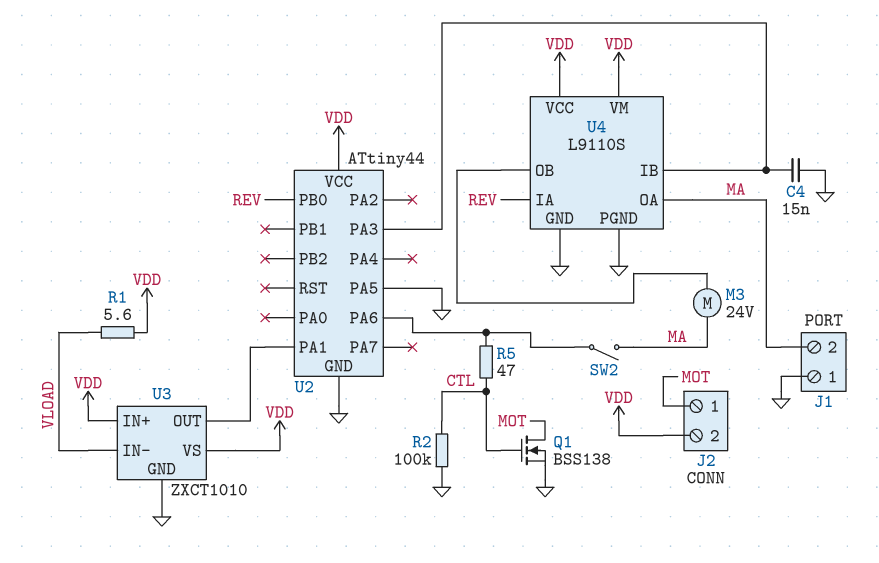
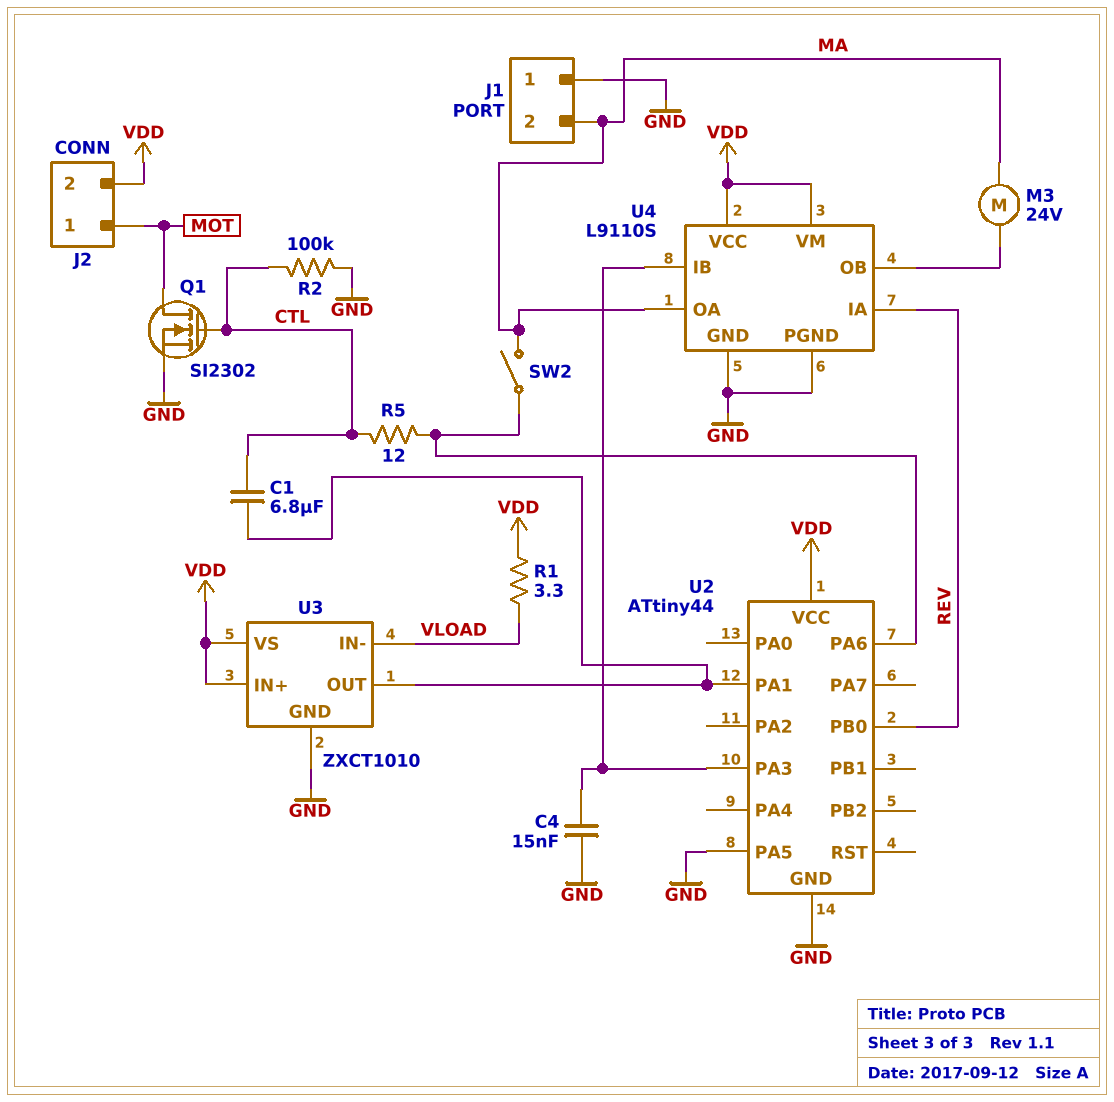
C1: none -> 6.8uF (CTL, U2/PA1)
Q1: NMOS BSS138 (G CTL, D MOT, S GND) -> NMOS SI2302 (G CTL, D MOT, S GND)
R1: 5.6 (VDD, VLOAD) -> 3.3 (VDD, VLOAD)
R5: 47 (CTL, U2/PA6) -> 12 (CTL, U2/PA6)

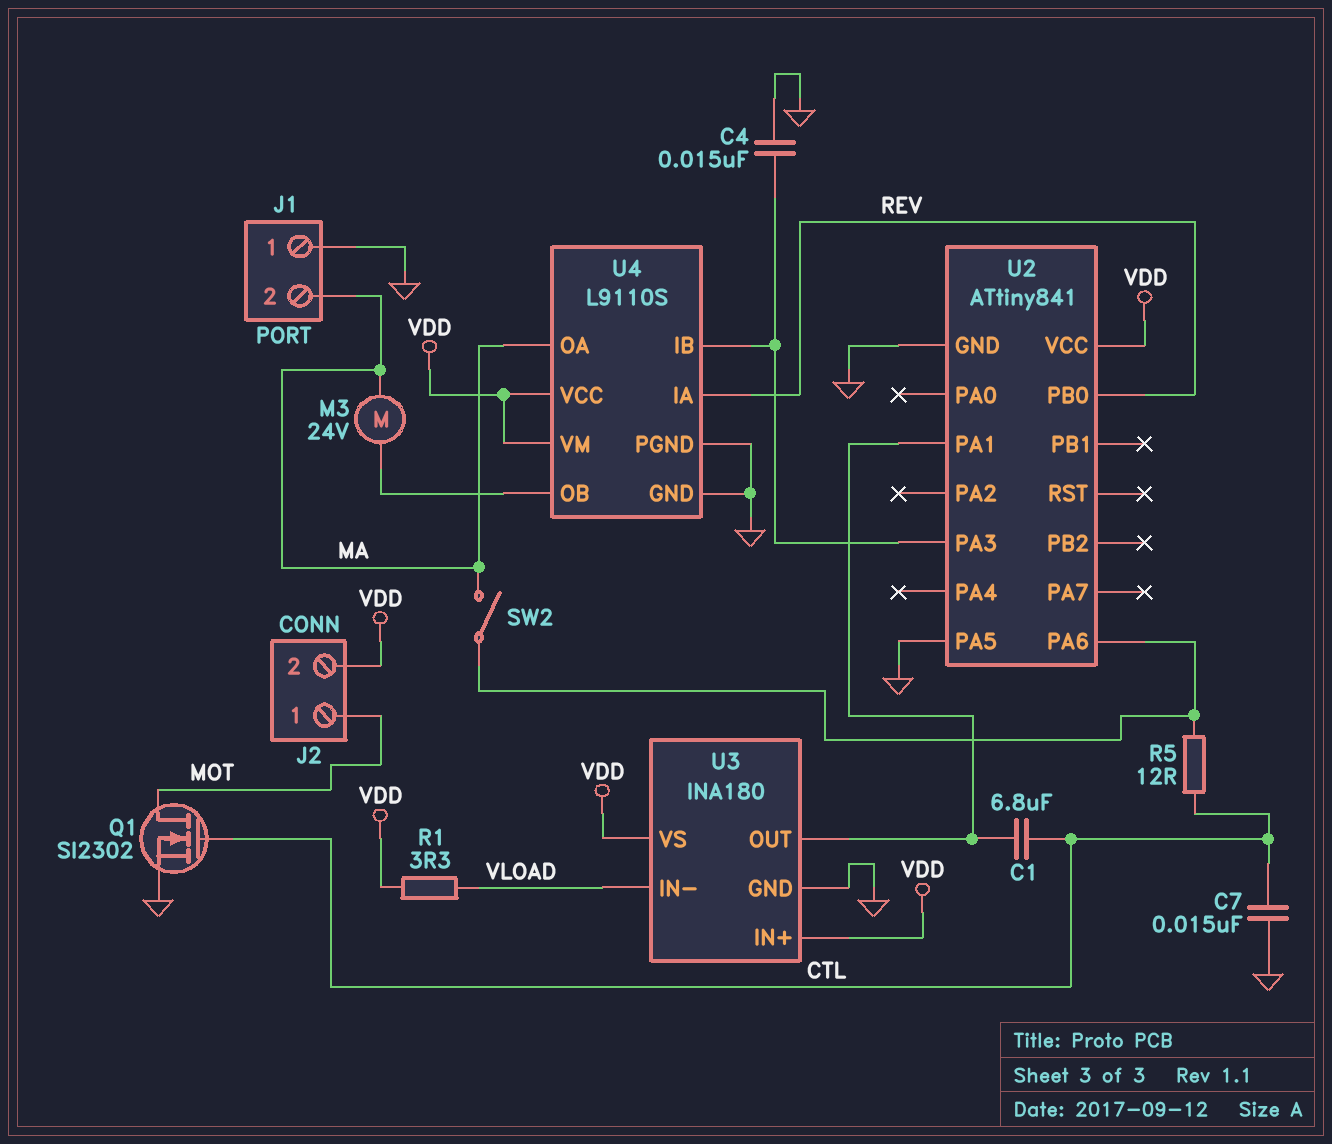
C7: none -> 15nF (CTL, GND)
R2: 100k (CTL, GND) -> none
U2: ATtiny44 -> ATtiny841
U3: ZXCT1010 -> INA180

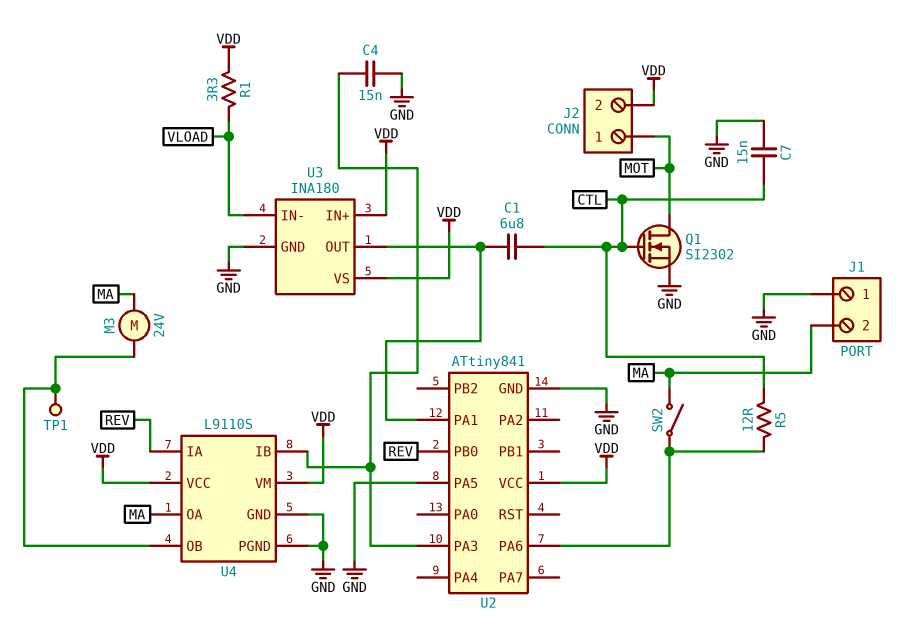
TP1: none -> test point (U4/OB)

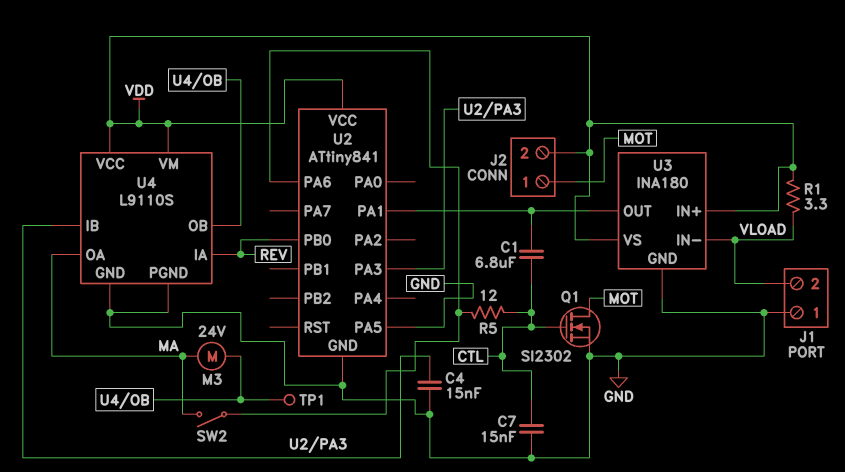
J1 pin 2: MA -> VLOAD

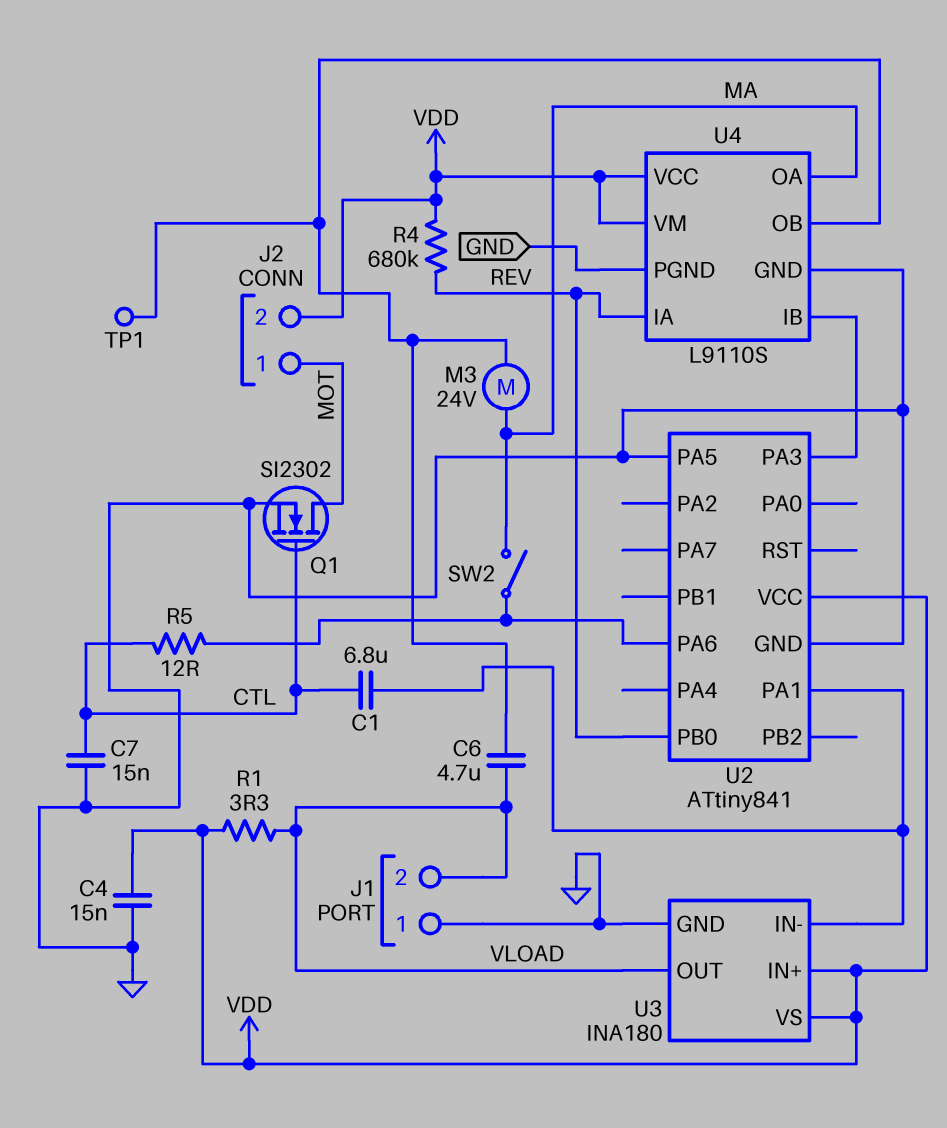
C4: 15nF (GND, U2/PA3) -> 15nF (GND, VDD)
C6: none -> 4.7uF (U4/OB, VLOAD)
R4: none -> 680k (REV, VDD)
U3 pin IN-: VLOAD -> U2/PA1
U3 pin OUT: U2/PA1 -> VLOAD

